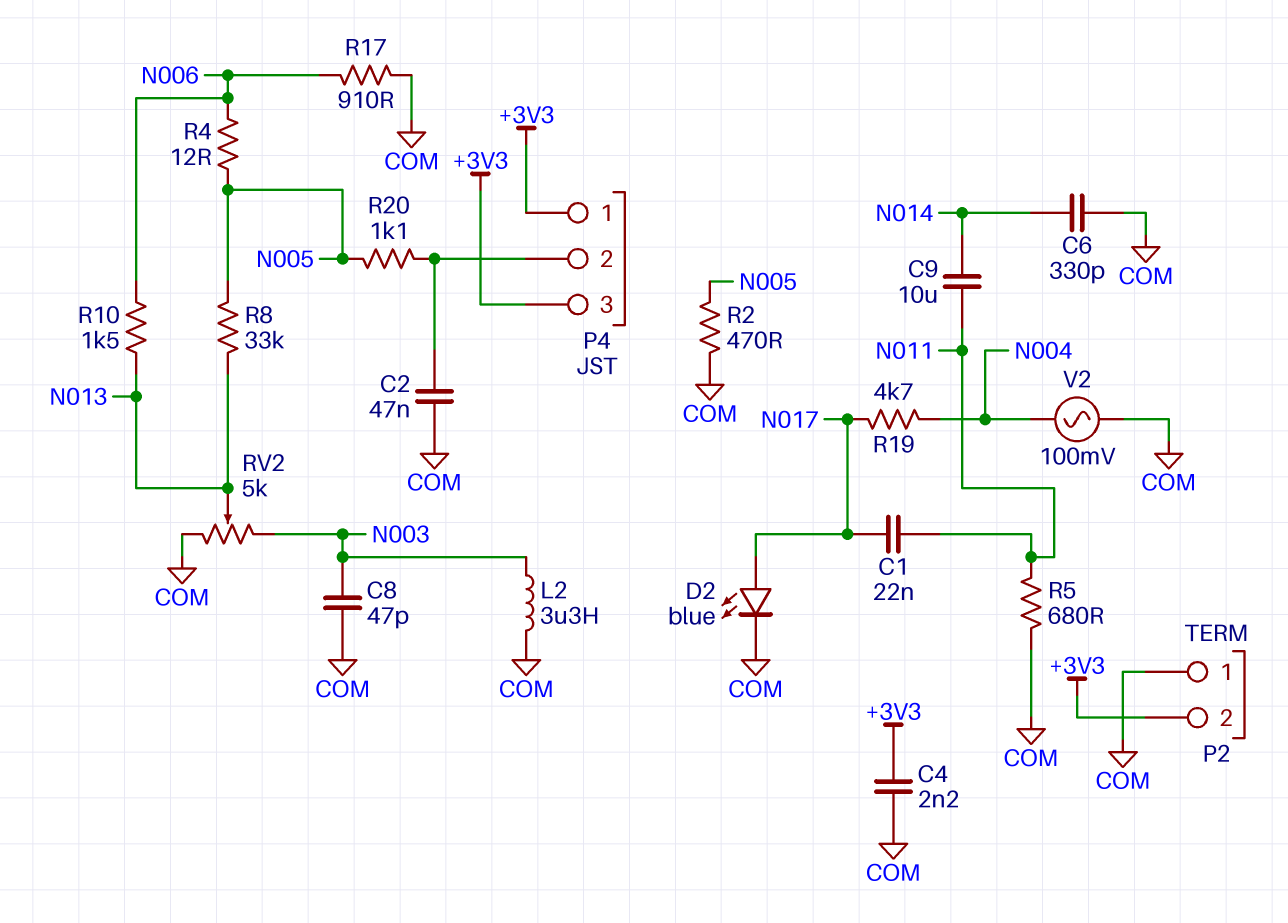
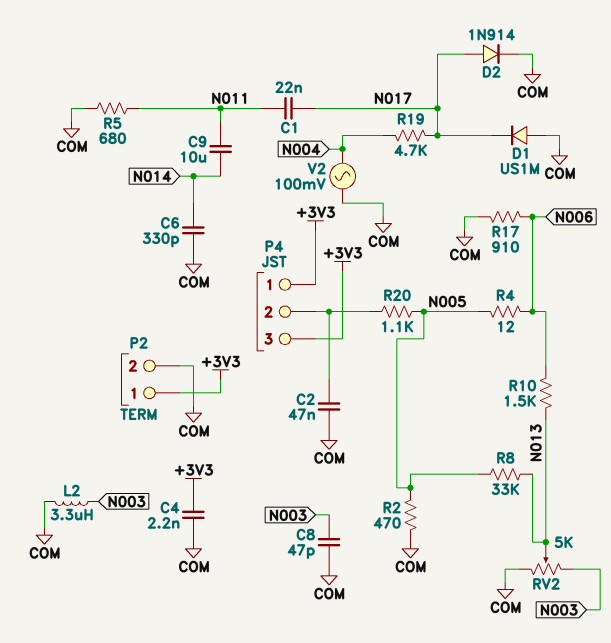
D1: none -> diode US1M (A COM, K N017)
D2: LED blue (A N017, K COM) -> diode 1N914 (A N017, K COM)
P2 pin 1: COM -> +3V3
P2 pin 2: +3V3 -> COM

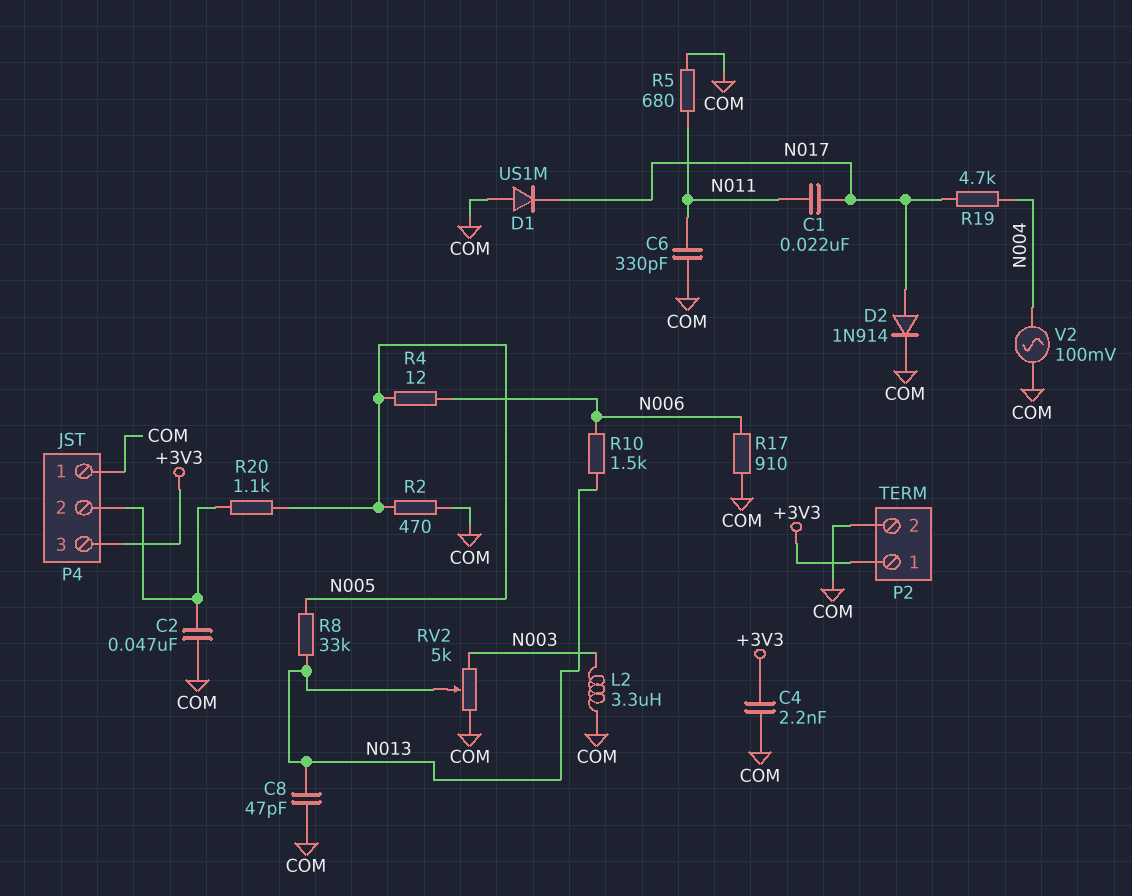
C6: 330pF (COM, N014) -> 330pF (COM, N011)
C8: 47pF (COM, N003) -> 47pF (COM, N013)
C9: 10uF (N011, N014) -> none
P4 pin 1: +3V3 -> COM

